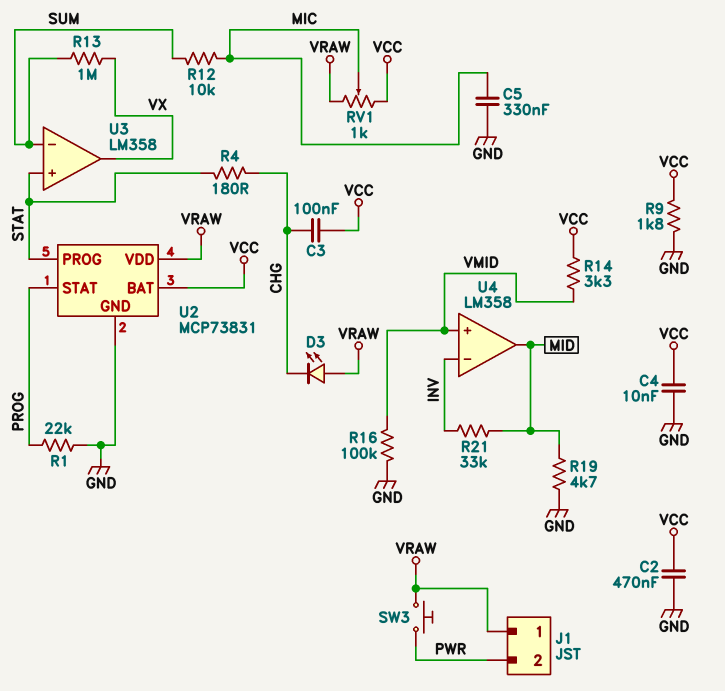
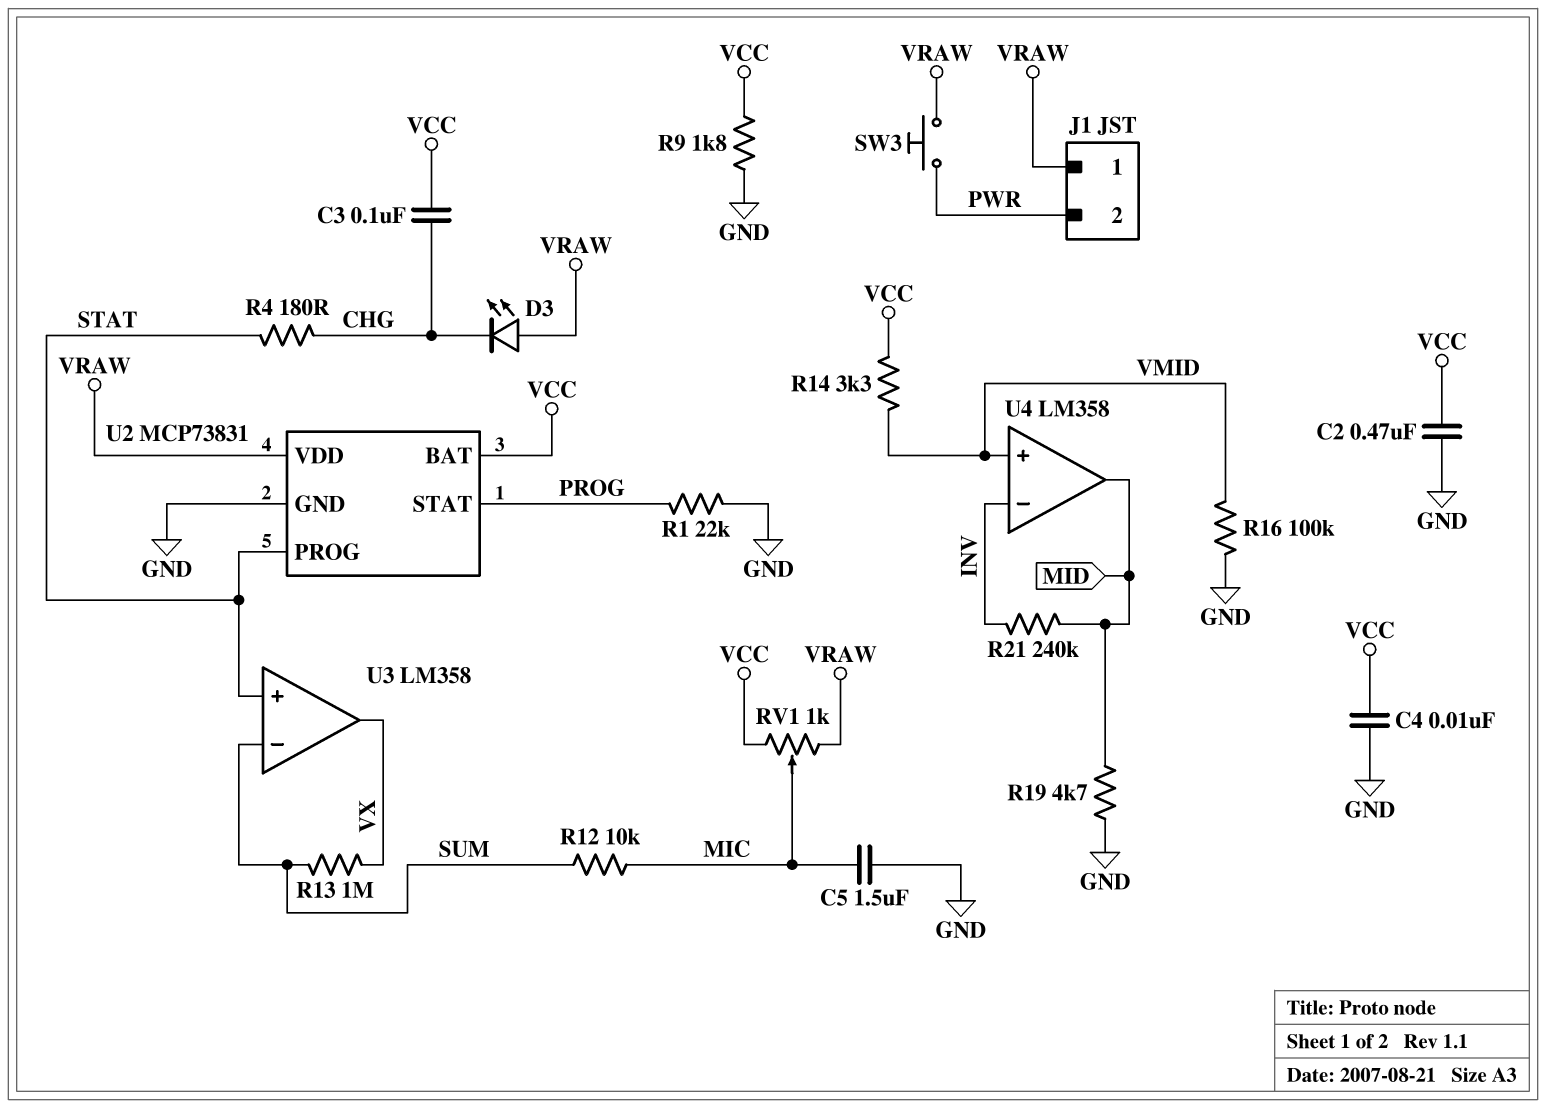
C5: 330nF (GND, MIC) -> 1.5uF (GND, MIC)
R21: 33k (INV, MID) -> 240k (INV, MID)

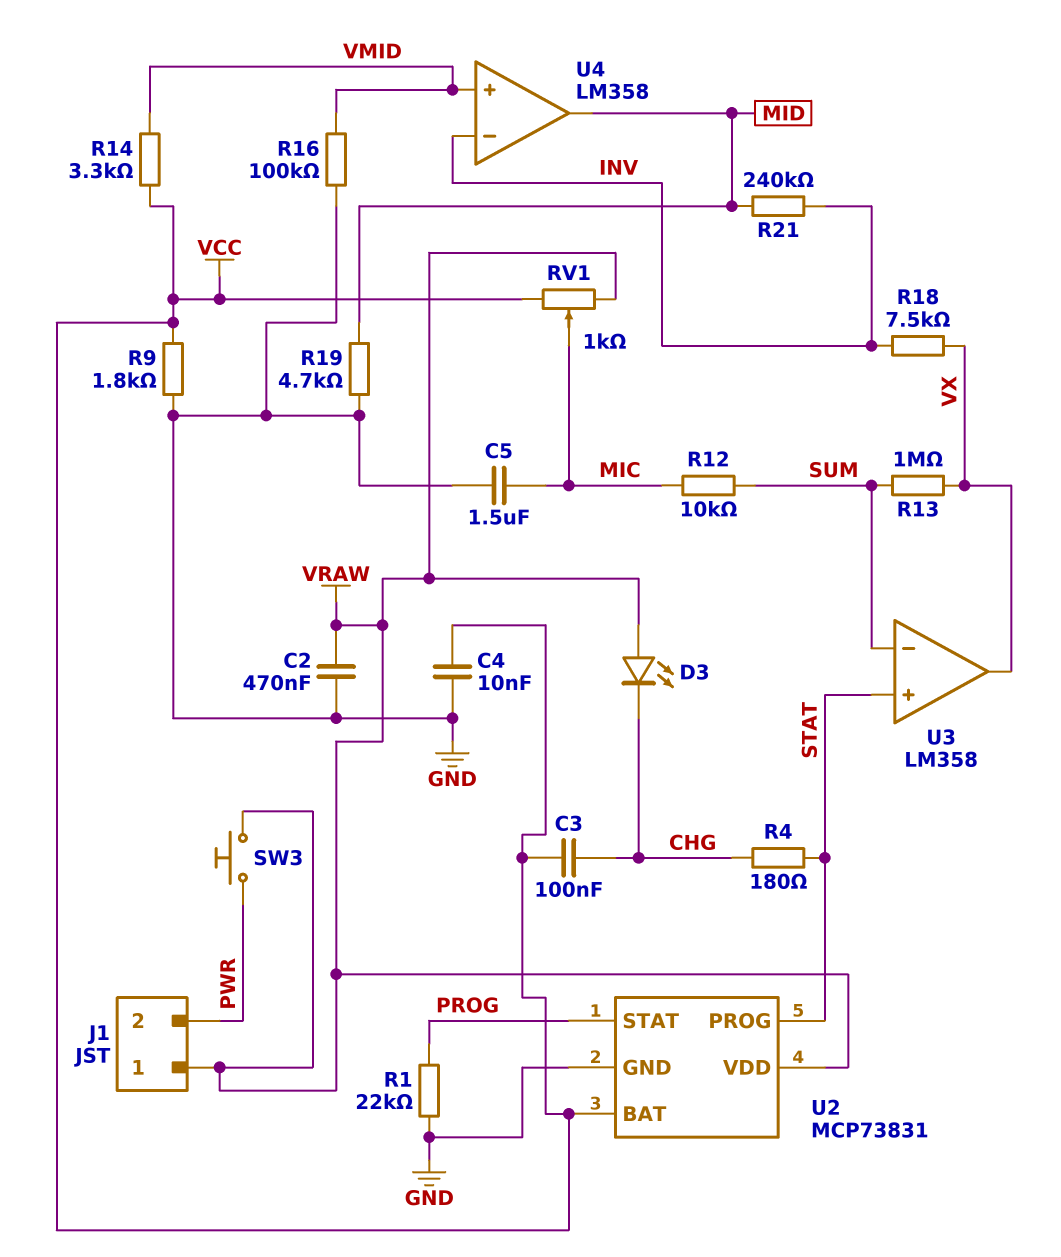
C2: 470nF (GND, VCC) -> 470nF (GND, VRAW)
R18: none -> 7.5k (INV, VX)

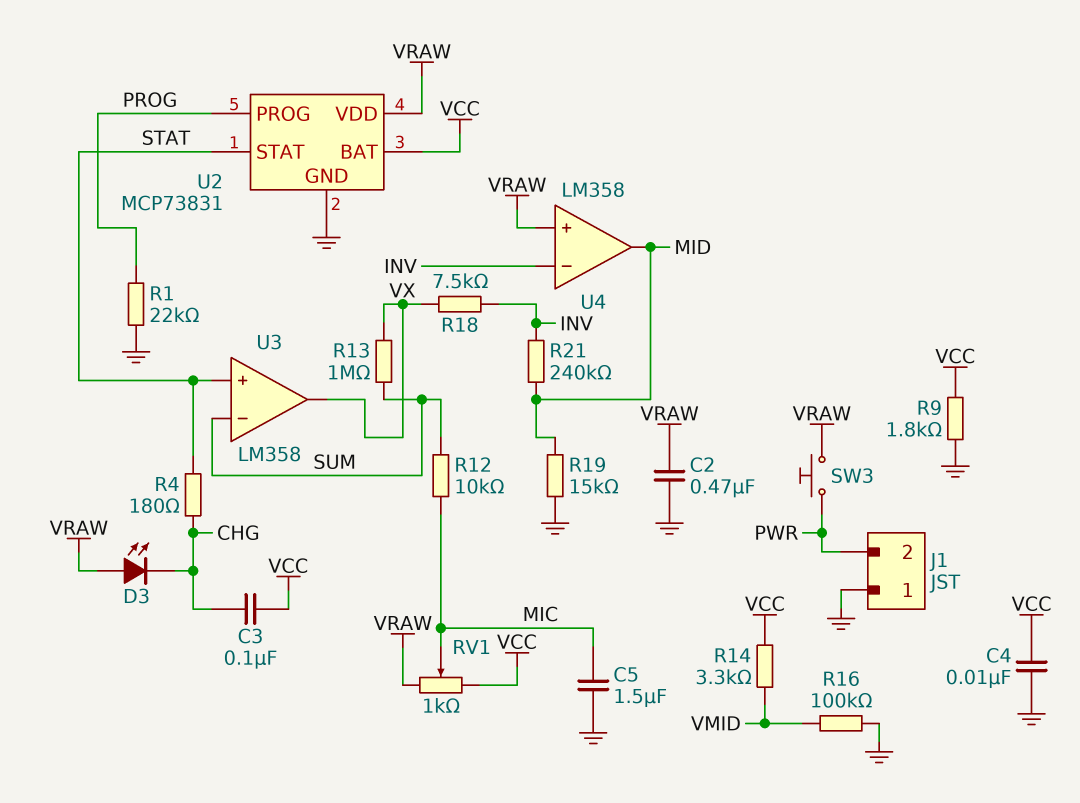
J1 pin 1: VRAW -> GND
R19: 4.7k (GND, MID) -> 15k (GND, MID)
U2 pin PROG: STAT -> PROG
U2 pin STAT: PROG -> STAT
U4 pin in+: VMID -> VRAW

